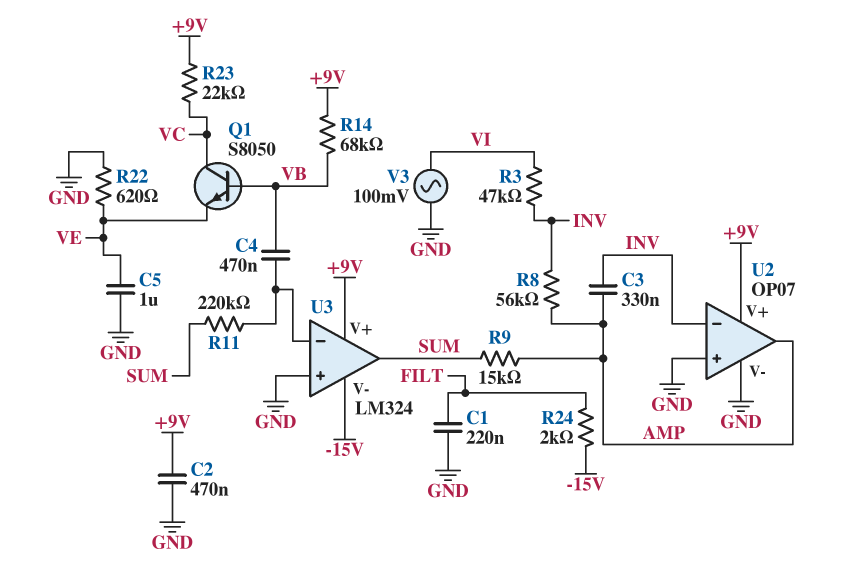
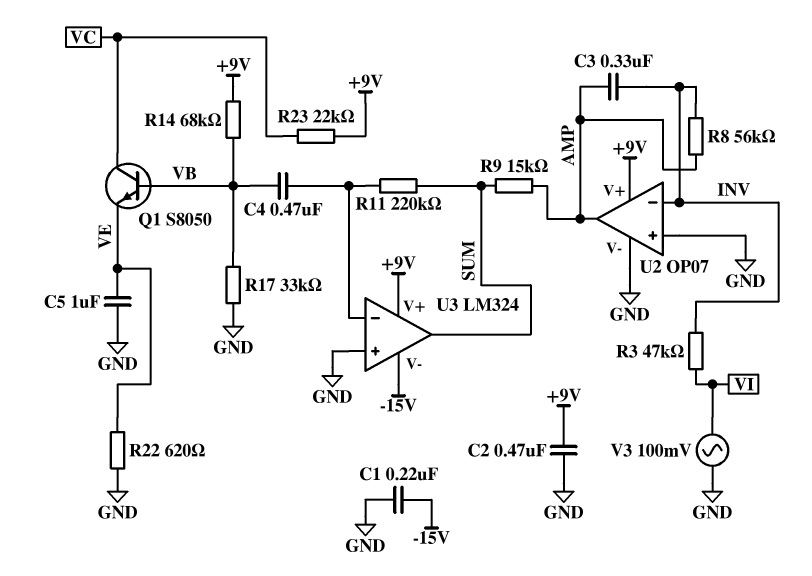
C1: 220nF (FILT, GND) -> 220nF (-15V, GND)
R17: none -> 33k (GND, VB)
R24: 2k (-15V, FILT) -> none

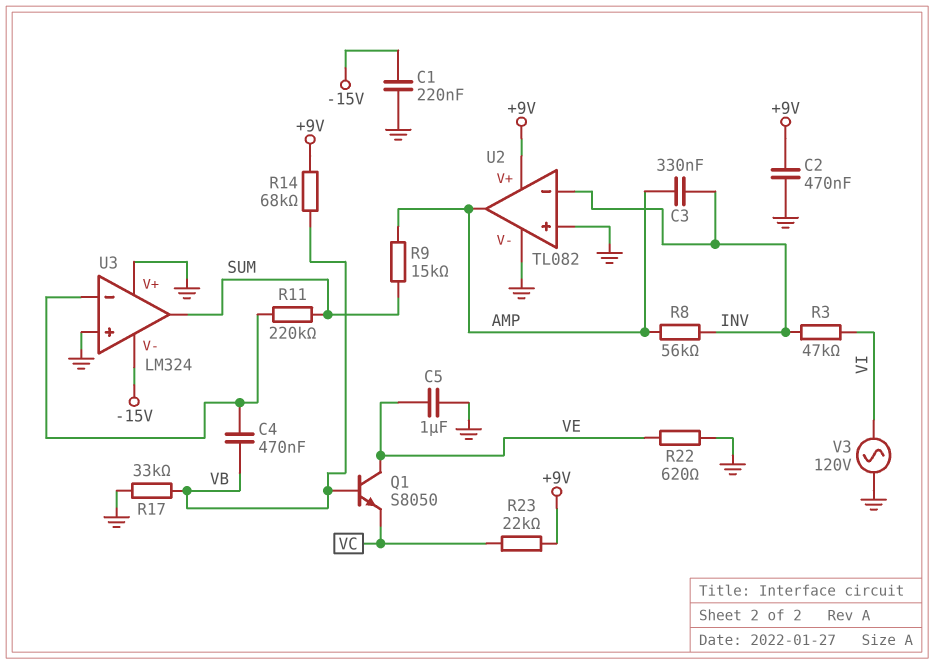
Q1: NPN S8050 (B VB, C VC, E VE) -> NPN S8050 (B VB, C VE, E VC)
U2: OP07 -> TL082
U3 pin V+: +9V -> GND
V3: AC 100mV (GND, VI) -> AC 120V (GND, VI)

